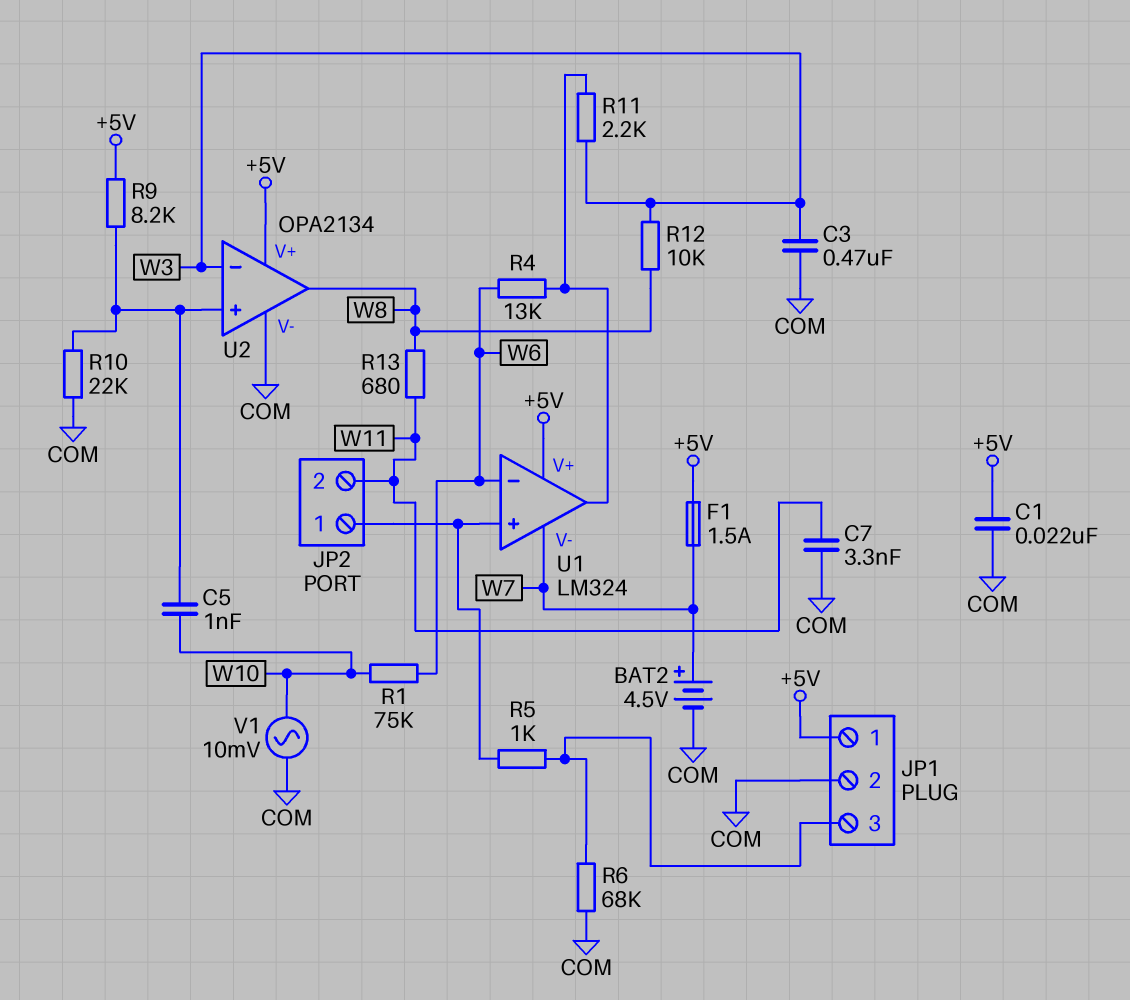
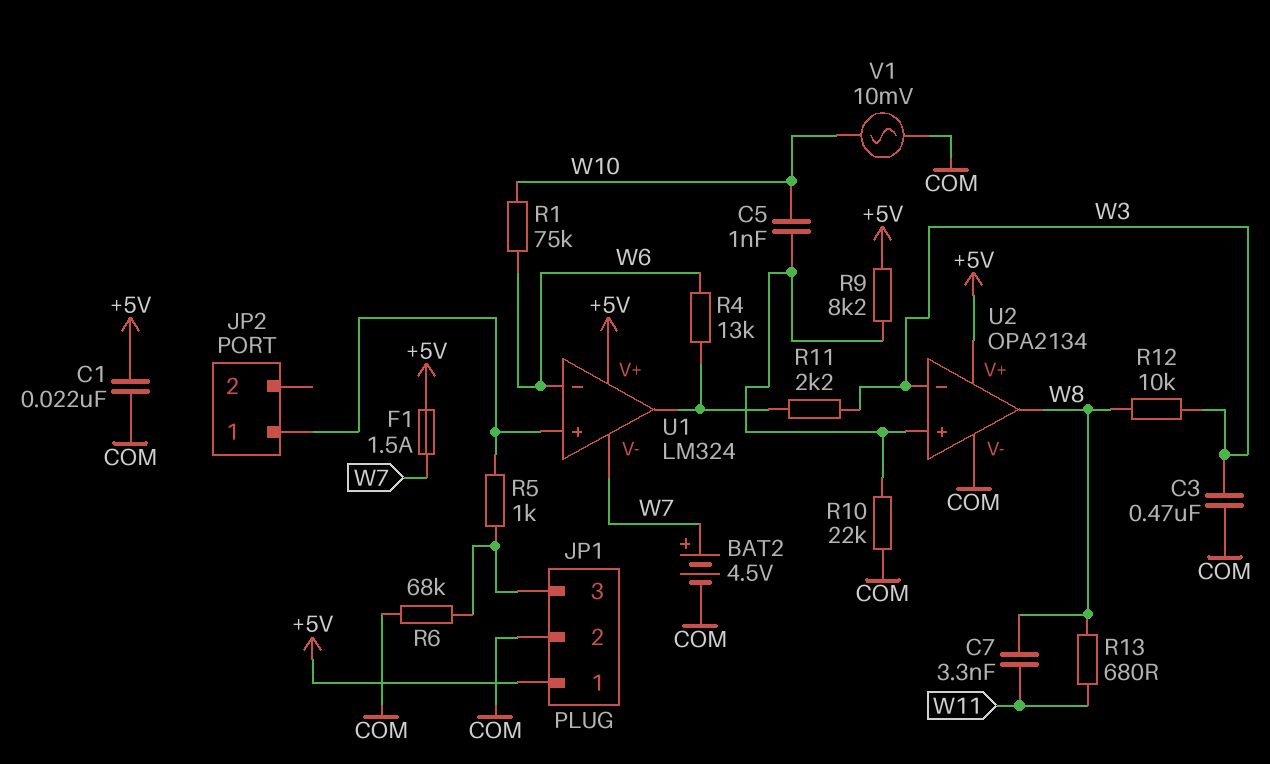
C7: 3.3nF (COM, W11) -> 3.3nF (W8, W11)
JP2 pin 2: W11 -> none

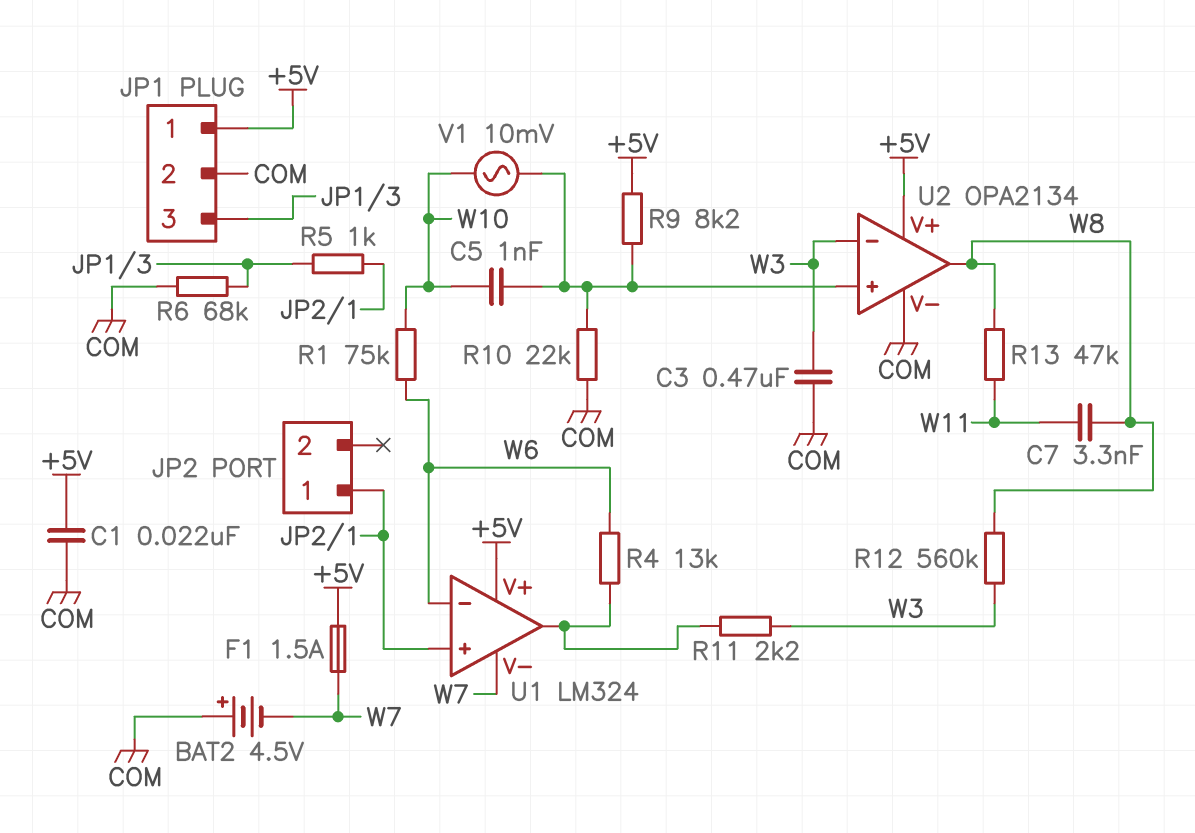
BAT2: 4.5V (plus W7, minus COM) -> 4.5V (plus COM, minus W7)
R12: 10k (W3, W8) -> 560k (W3, W8)
R13: 680 (W8, W11) -> 47k (W8, W11)
V1: AC 10mV (COM, W10) -> AC 10mV (U2/in+, W10)

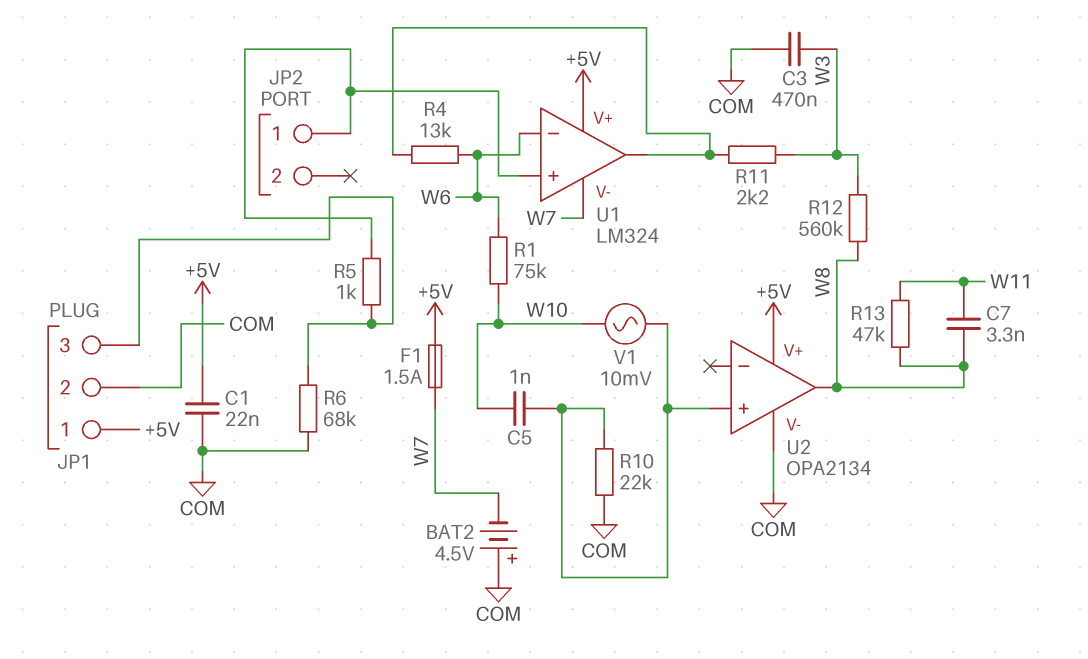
R9: 8.2k (+5V, U2/in+) -> none
U2 pin in-: W3 -> none

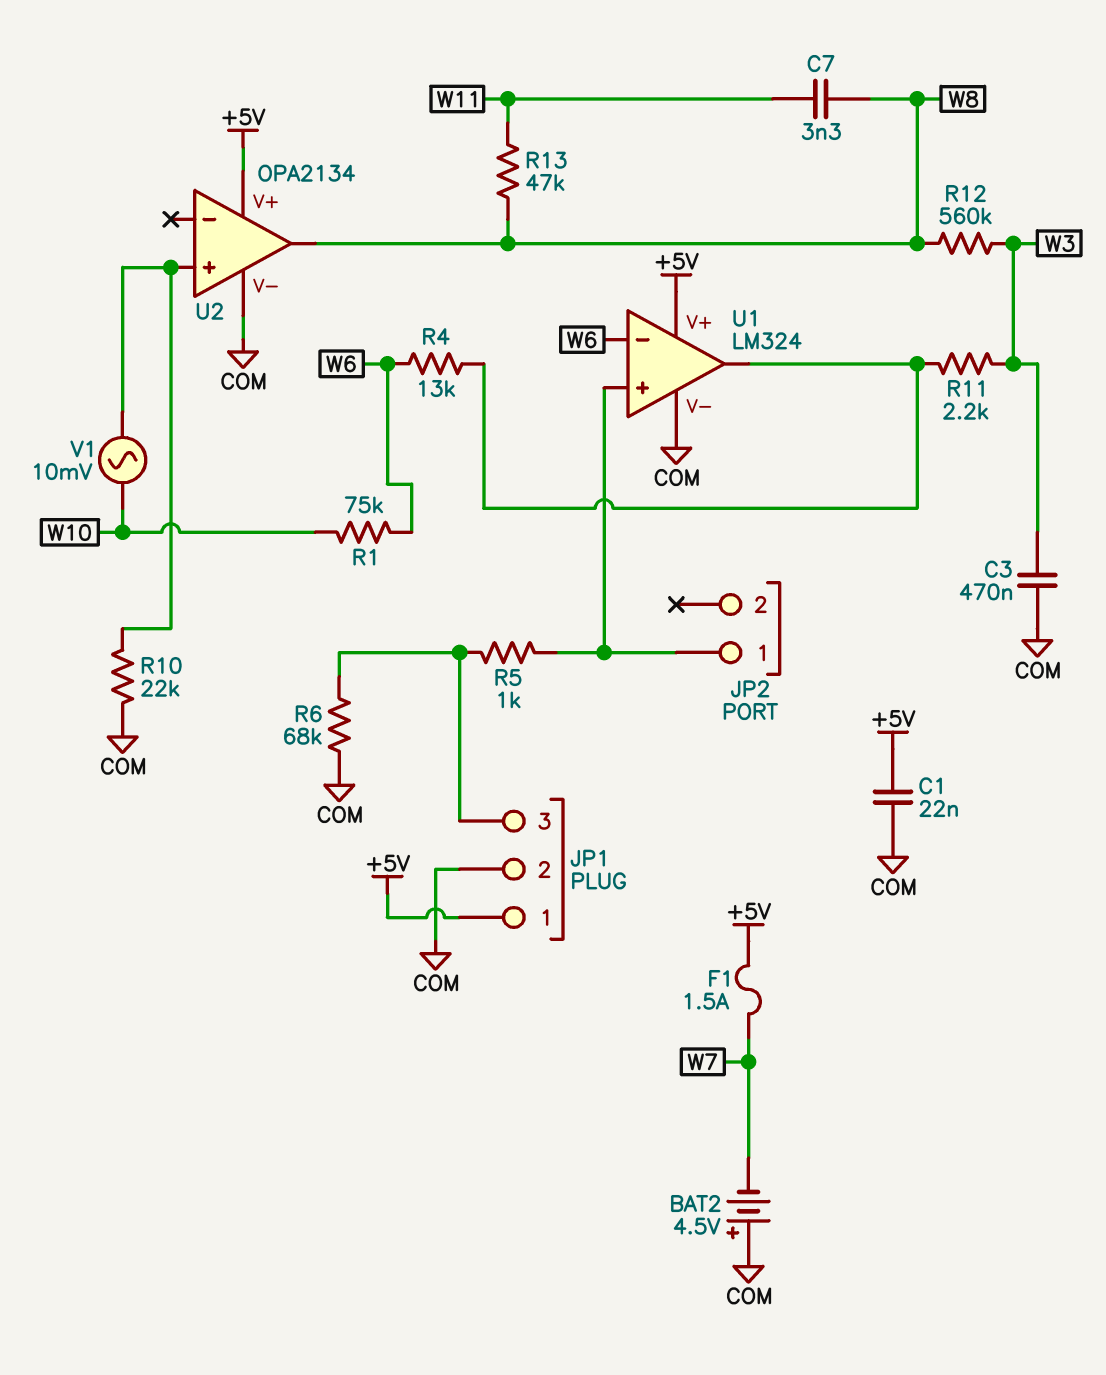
C5: 1nF (U2/in+, W10) -> none
U1 pin V-: W7 -> COM

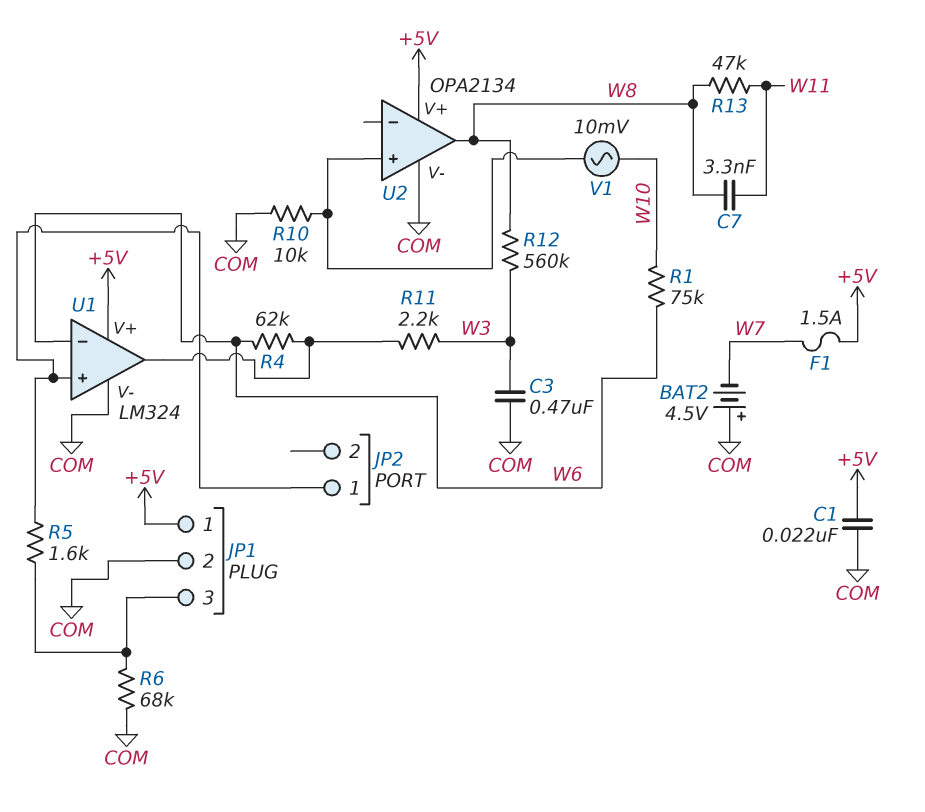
R4: 13k (U1/out, W6) -> 62k (U1/out, W6)
R5: 1k (JP1/3, JP2/1) -> 1.6k (JP1/3, JP2/1)
R10: 22k (COM, U2/in+) -> 10k (COM, U2/in+)

